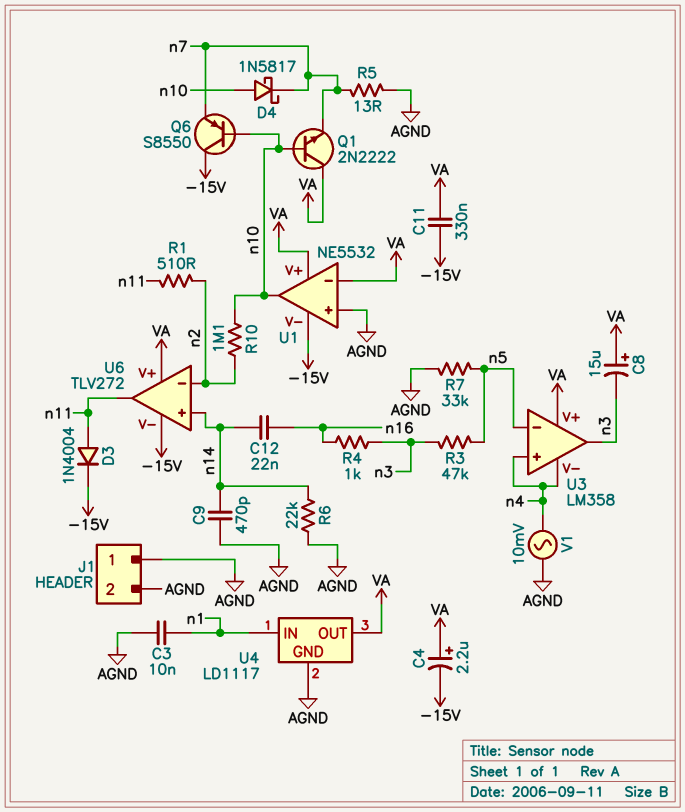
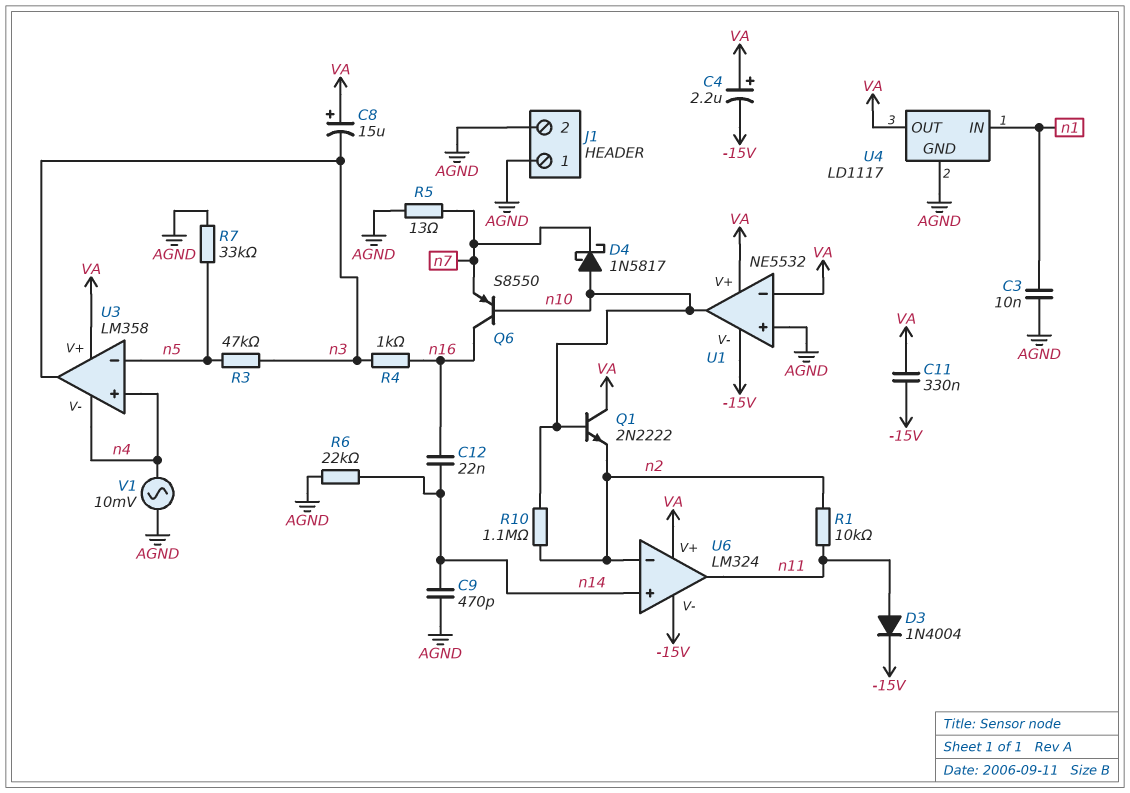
Q1: NPN 2N2222 (B n10, C VA, E n7) -> NPN 2N2222 (B n10, C VA, E n2)
Q6: PNP S8550 (B n10, C -15V, E n7) -> PNP S8550 (B n10, C n16, E n7)
R1: 510 (n2, n11) -> 10k (n2, n11)
U6: TLV272 -> LM324

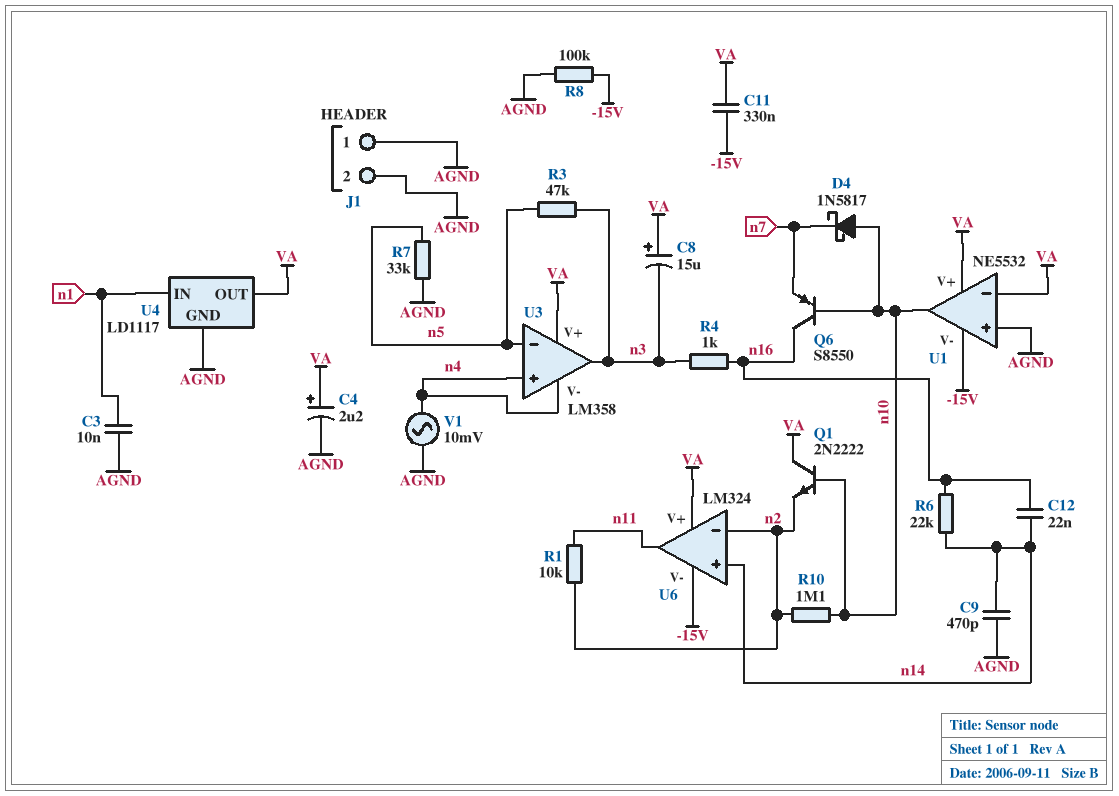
C4: 2.2uF (plus VA, minus -15V) -> 2.2uF (plus VA, minus AGND)
D3: diode 1N4004 (A n11, K -15V) -> none
R5: 13 (AGND, n7) -> none
R6: 22k (AGND, n14) -> 22k (n14, n16)
R8: none -> 100k (-15V, AGND)

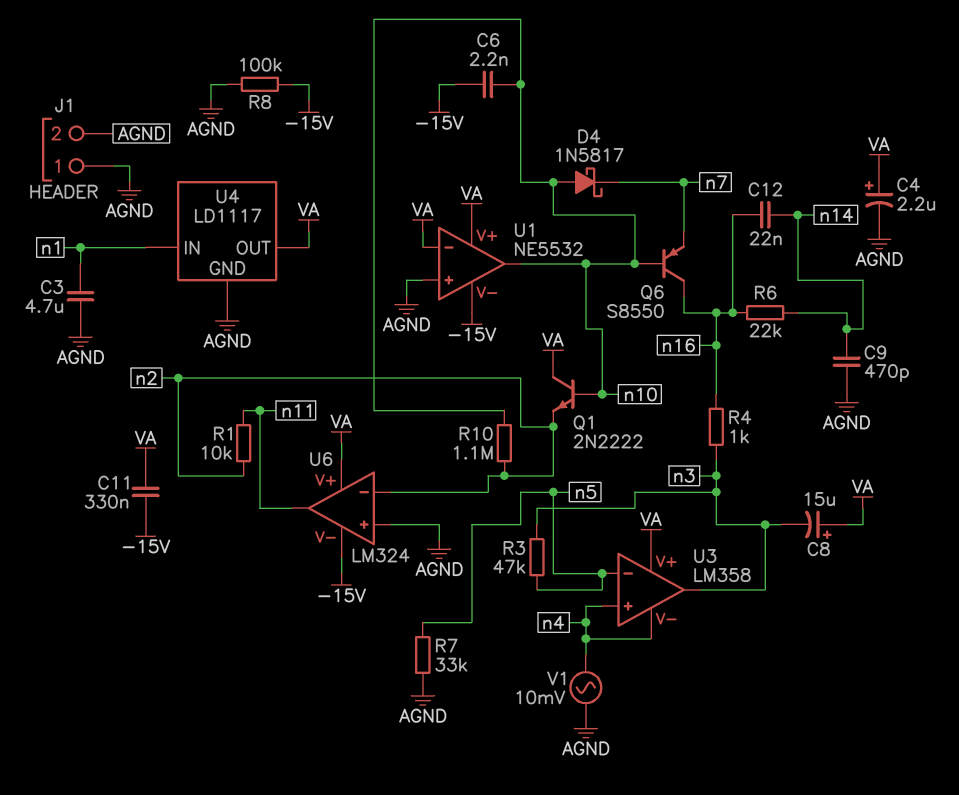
C3: 10nF (AGND, n1) -> 4.7uF (AGND, n1)
C6: none -> 2.2nF (-15V, n10)
U6 pin in+: n14 -> AGND

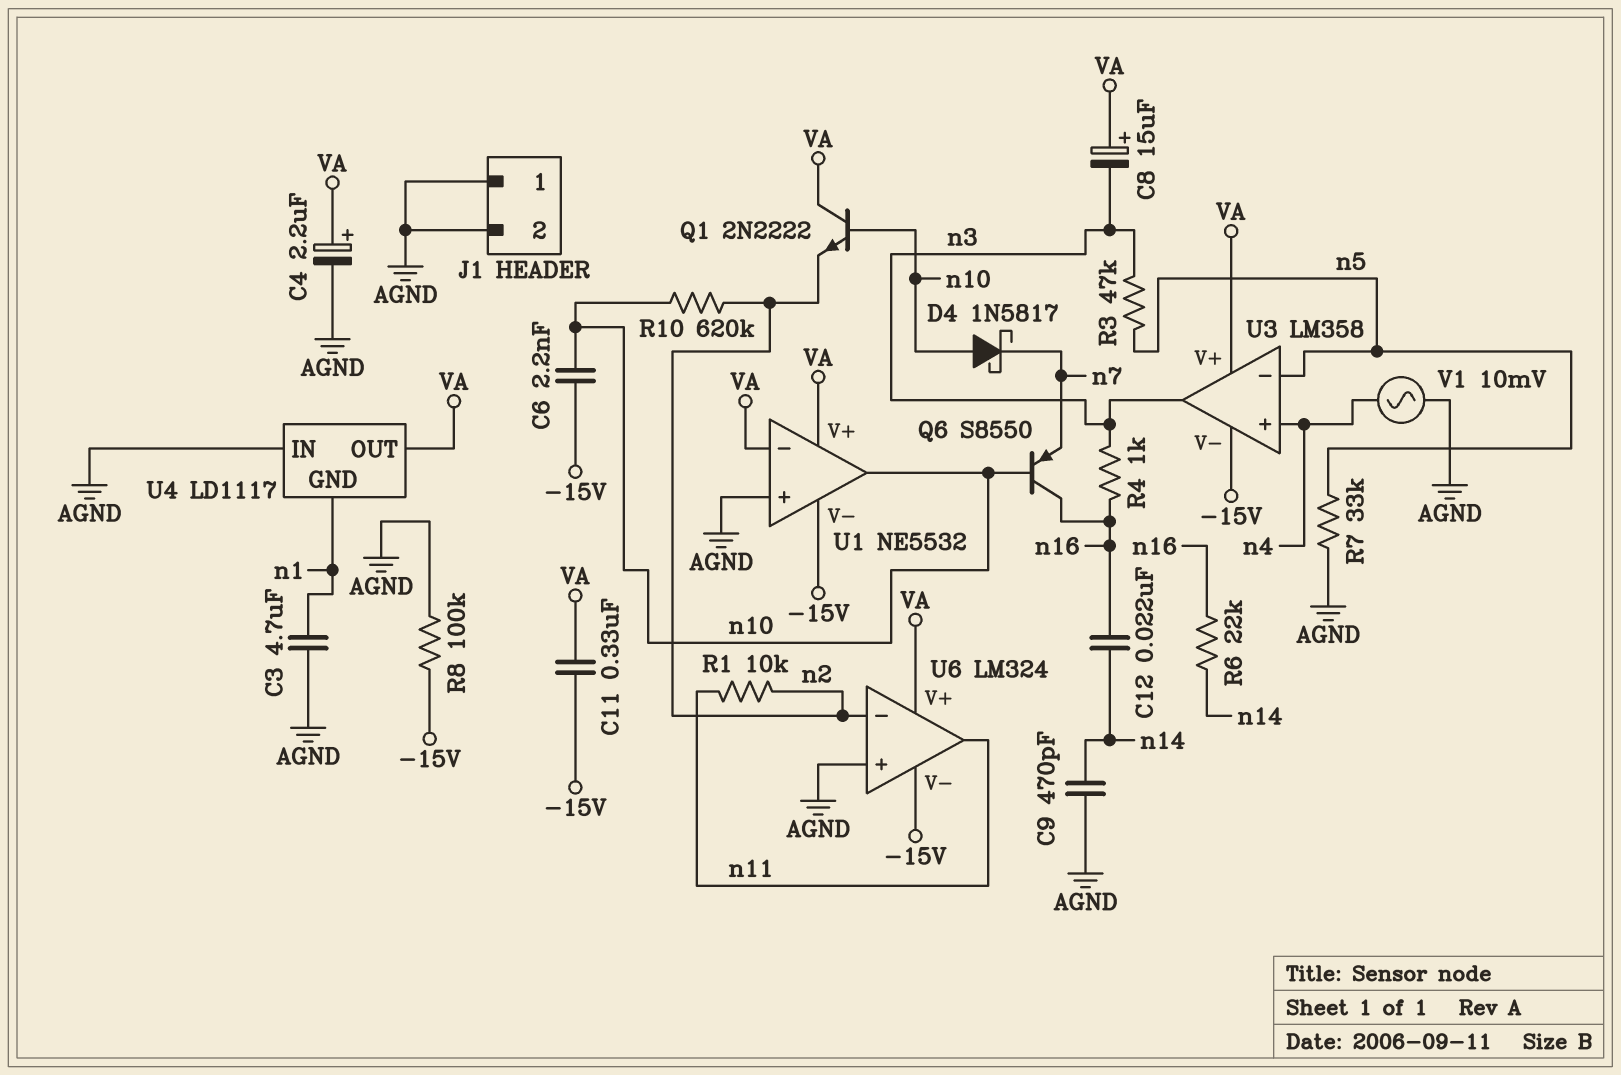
R10: 1.1M (n2, n10) -> 620k (n2, n10)
U3 pin V-: n4 -> -15V
U4 pin GND: AGND -> n1
U4 pin IN: n1 -> AGND

